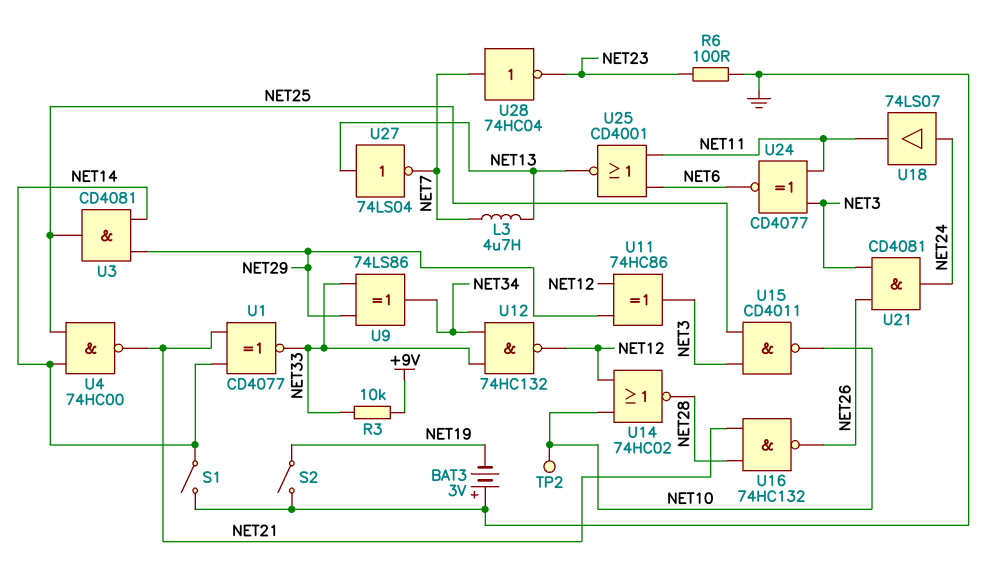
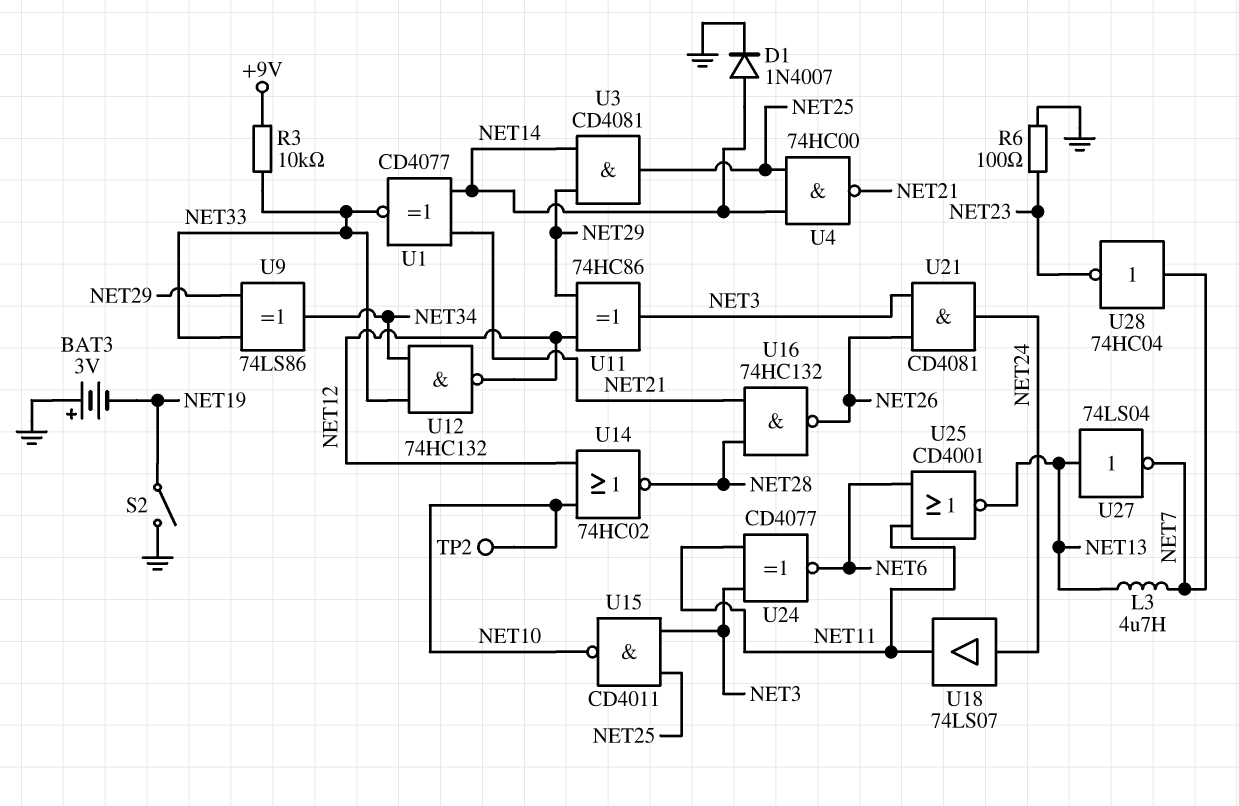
D1: none -> diode 1N4007 (A NET14, K GND)
S1: switch (GND, NET14) -> none

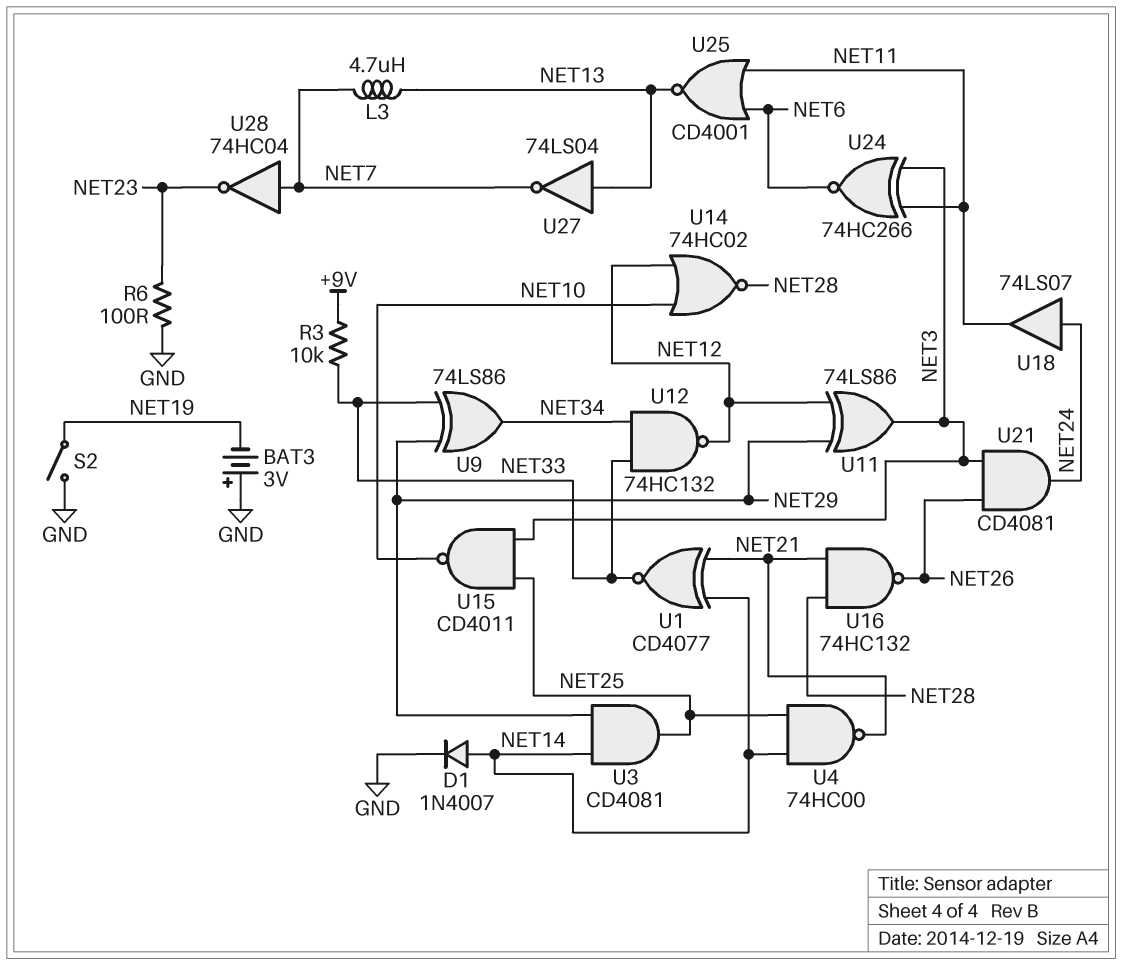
TP2: test point (NET10) -> none
U11: XOR 74HC86 (in NET12, in NET29, out NET3) -> XOR 74LS86 (in NET12, in NET29, out NET3)
U24: XNOR CD4077 (in NET3, in NET11, out NET6) -> XNOR 74HC266 (in NET3, in NET11, out NET6)

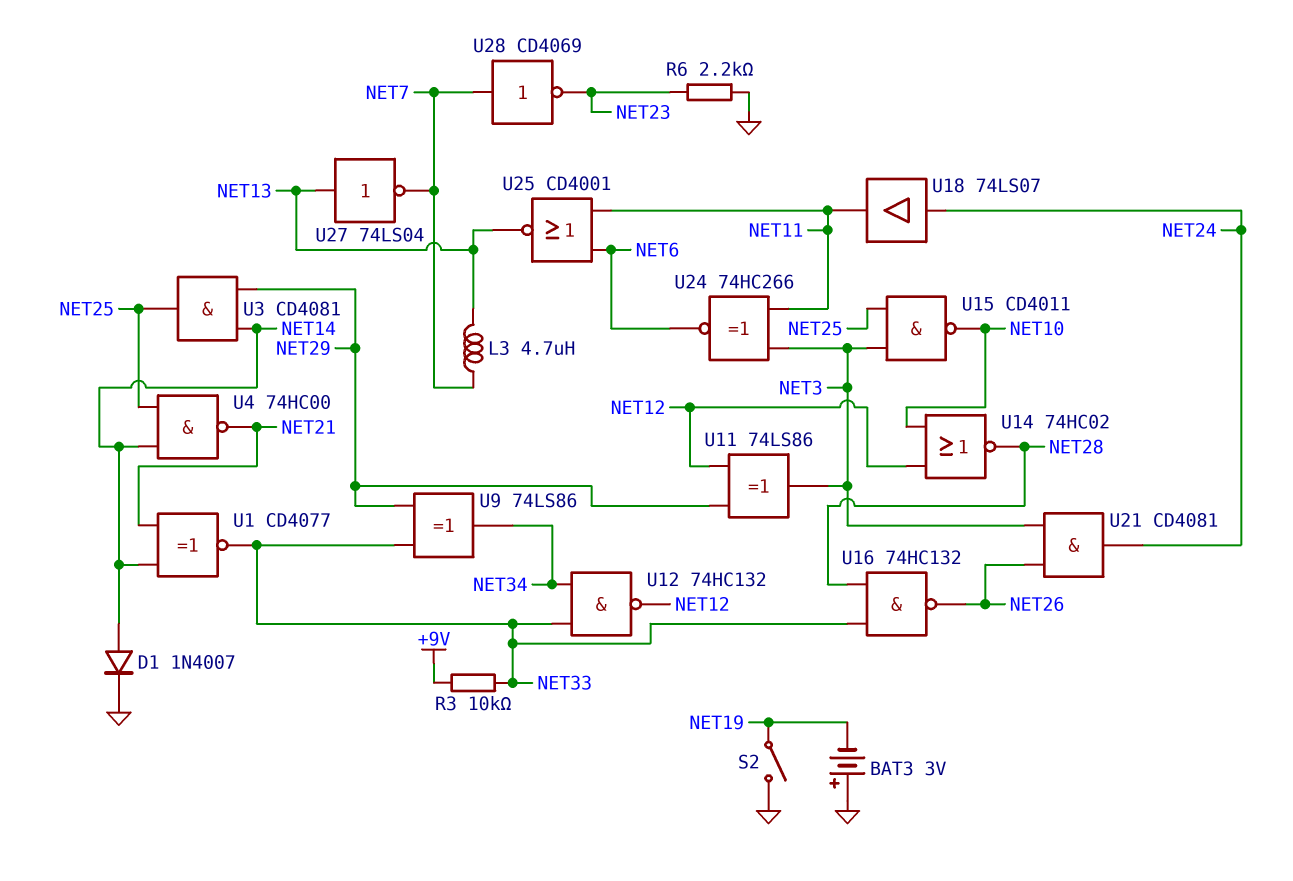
R6: 100 (GND, NET23) -> 2.2k (GND, NET23)
U16: NAND 74HC132 (in NET21, in NET28, out NET26) -> NAND 74HC132 (in NET28, in NET33, out NET26)
U28: NOT 74HC04 (in NET7, out NET23) -> NOT CD4069 (in NET7, out NET23)

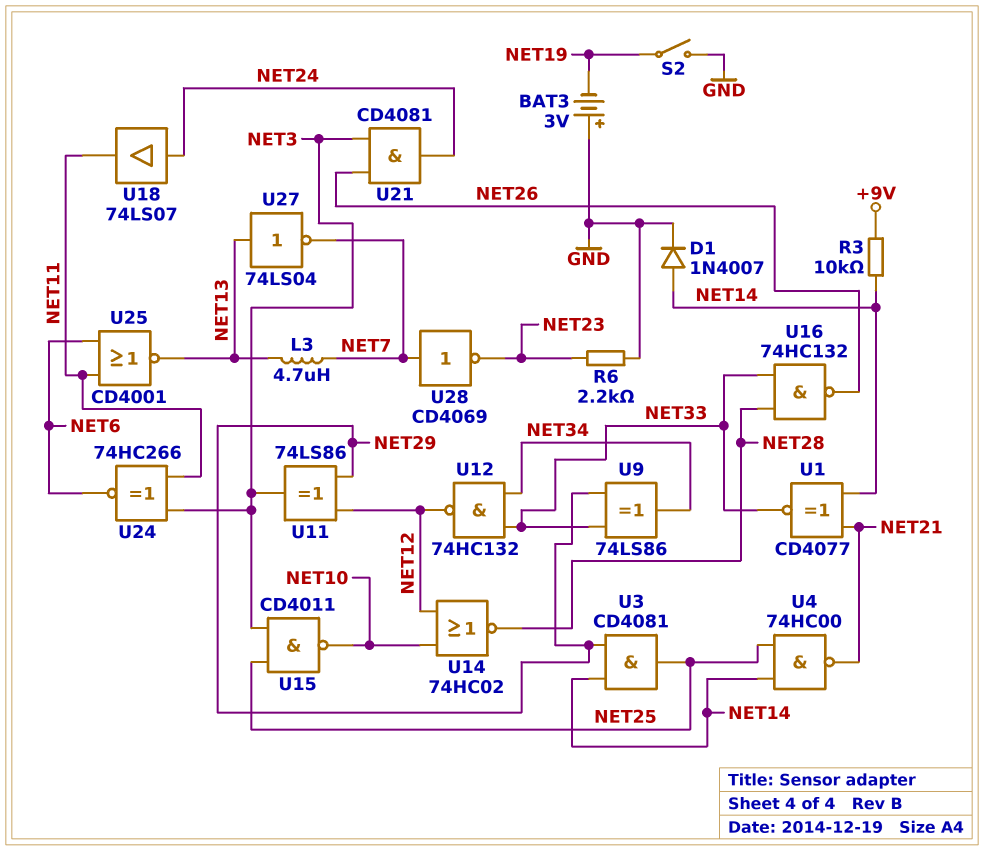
R3: 10k (+9V, NET33) -> 10k (+9V, NET14)

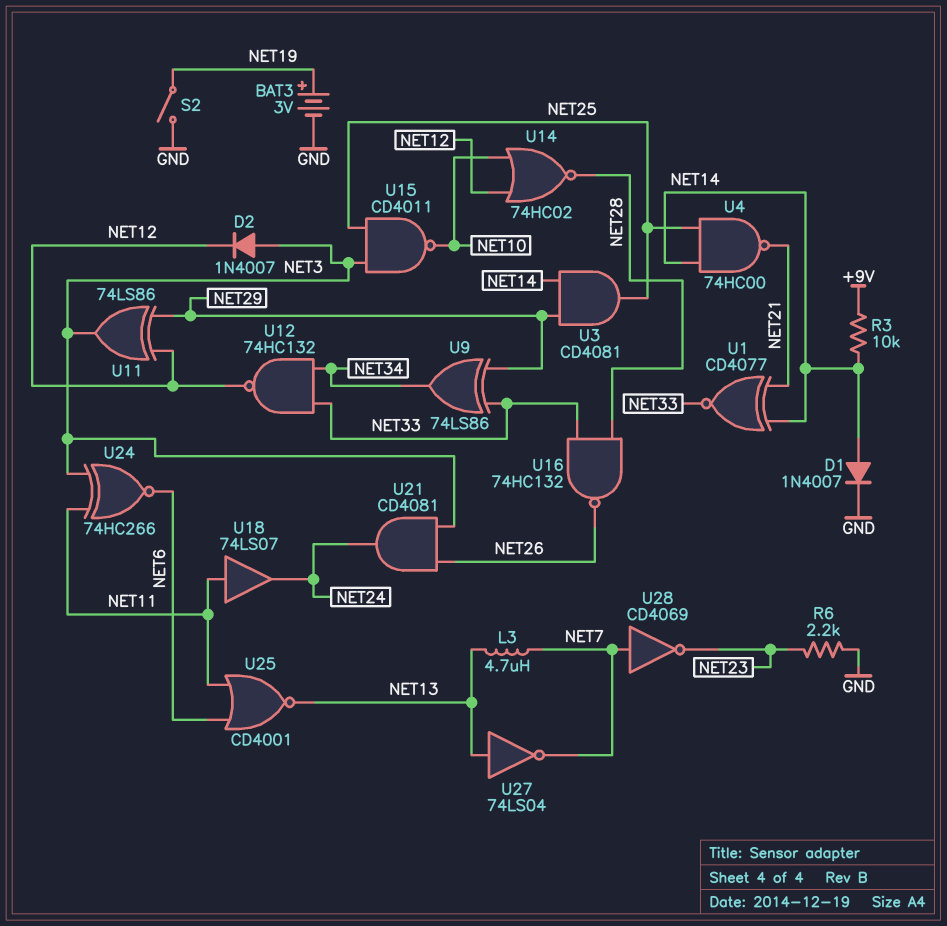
BAT3: 3V (plus GND, minus NET19) -> 3V (plus NET19, minus GND)
D2: none -> diode 1N4007 (A NET3, K NET12)
U18: buffer 74LS07 (in NET24, out NET11) -> buffer 74LS07 (in NET11, out NET24)

